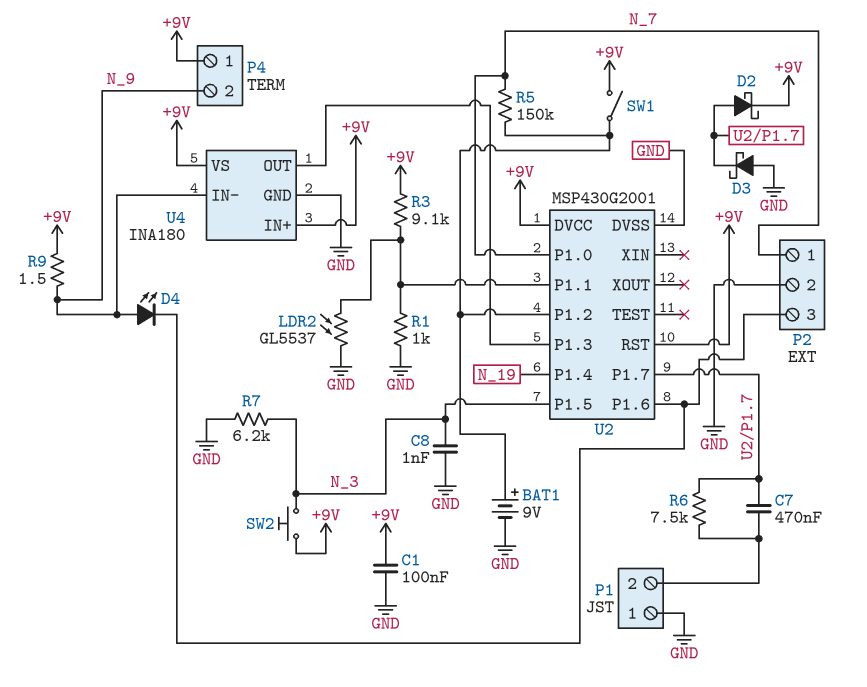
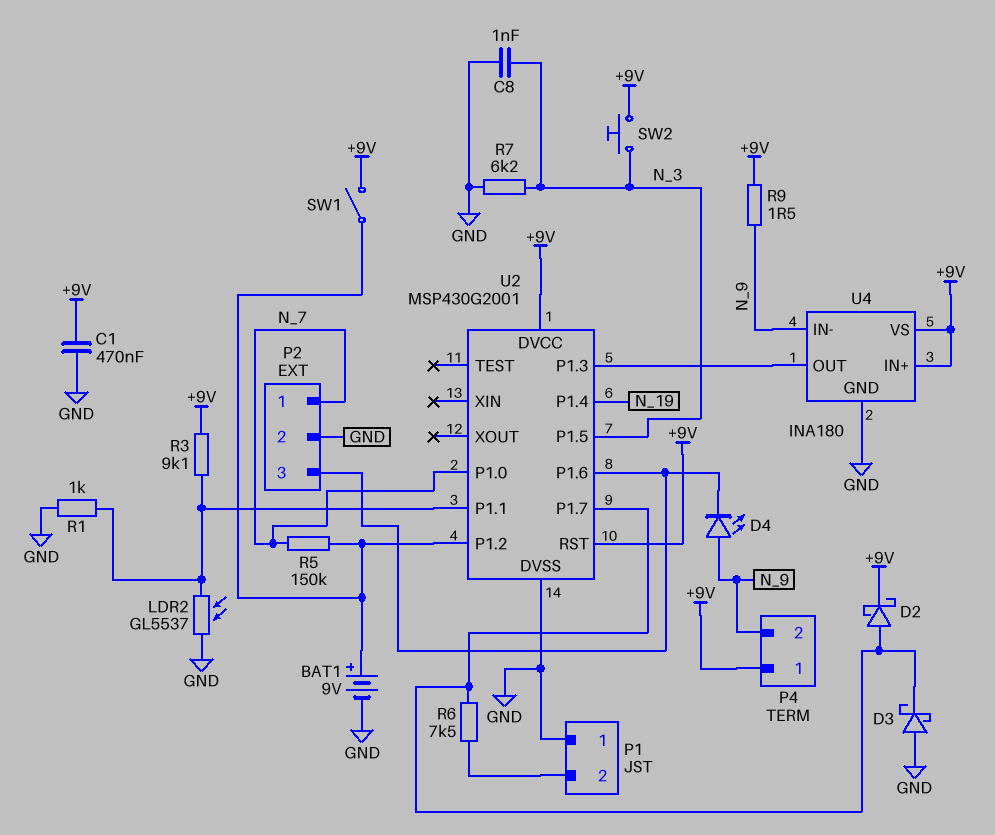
C1: 100nF (+9V, GND) -> 470nF (+9V, GND)
C7: 470nF (P1/2, U2/P1.7) -> none

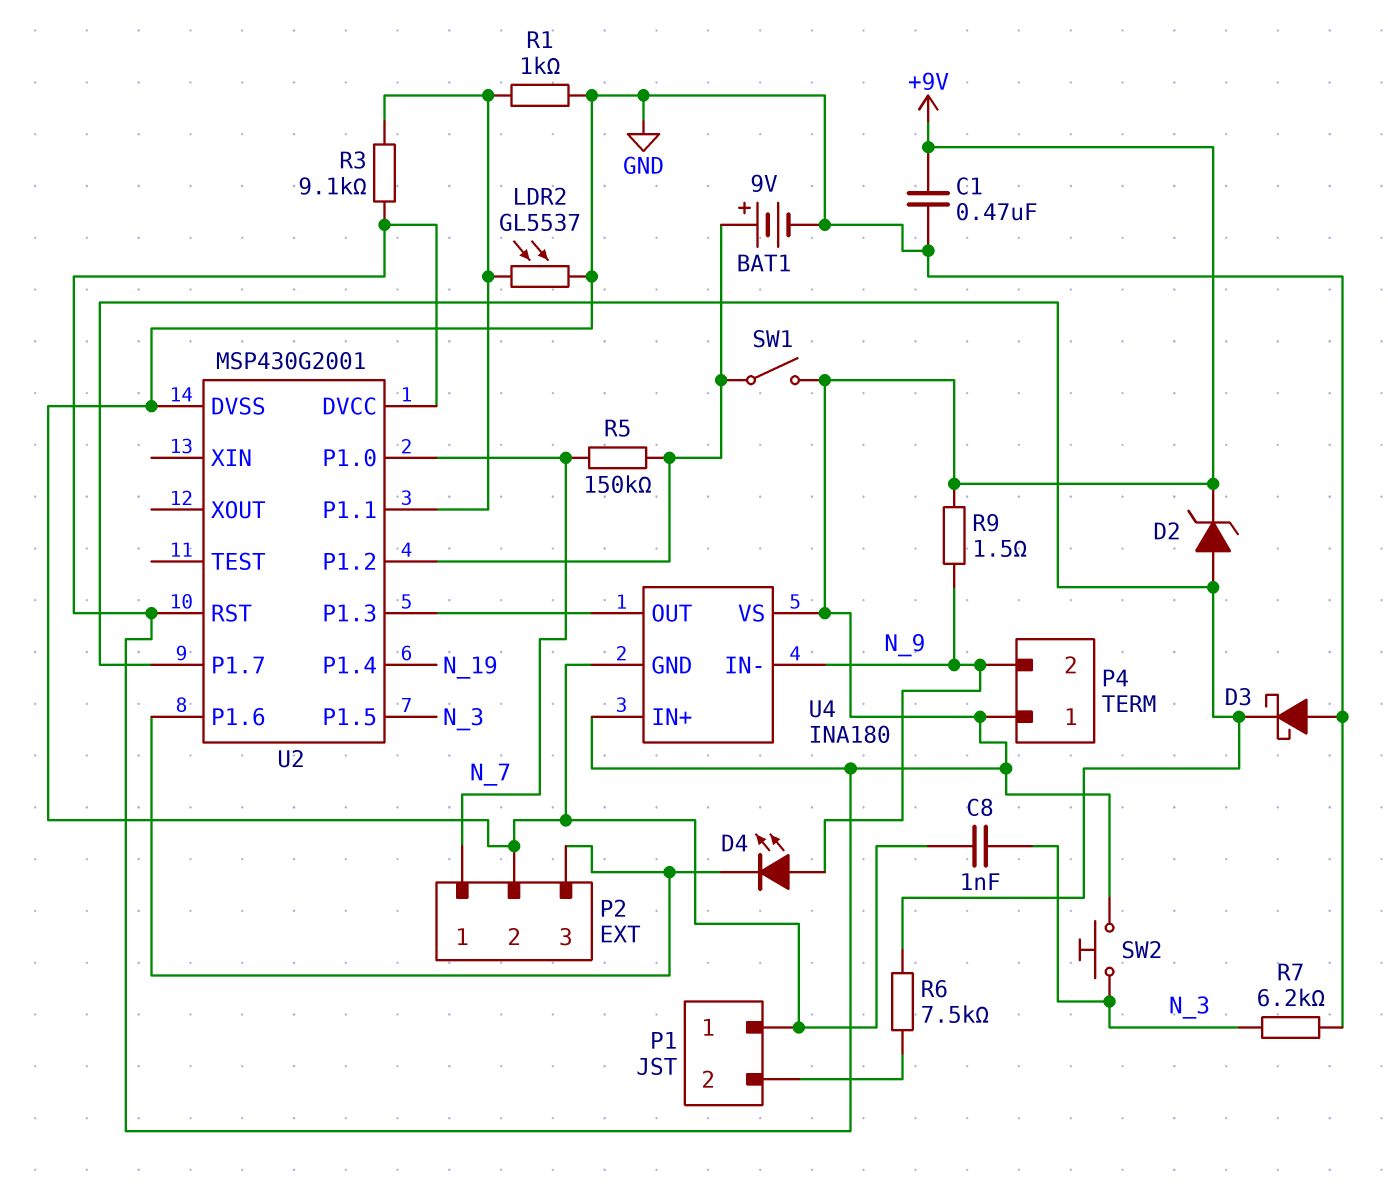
D2: schottky (A U2/P1.7, K +9V) -> zener (A U2/P1.7, K +9V)

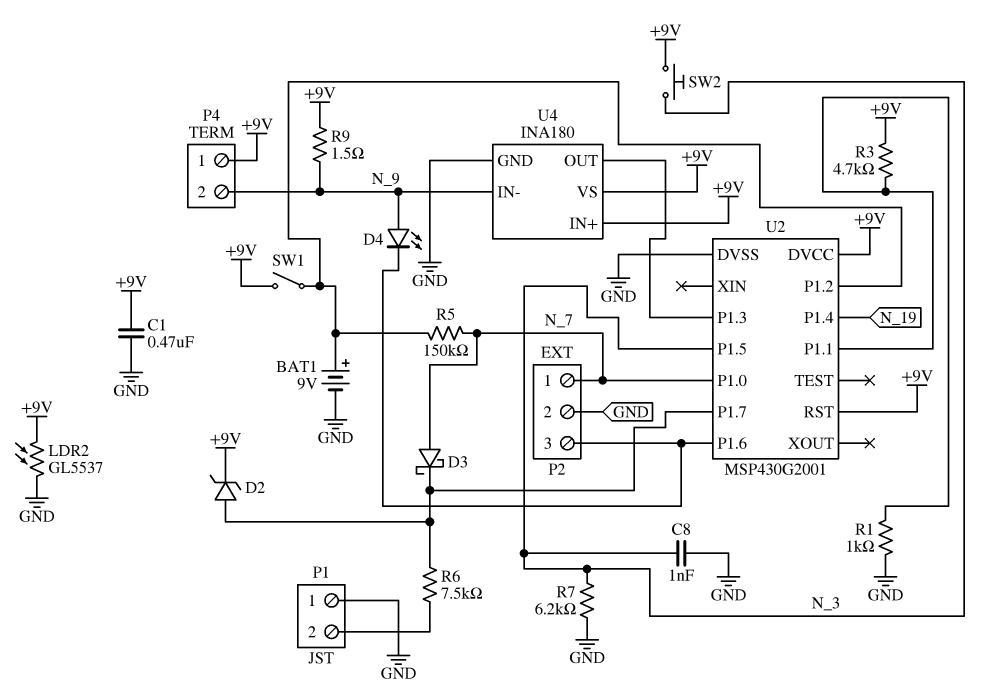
D3: schottky (A GND, K U2/P1.7) -> schottky (A N_7, K U2/P1.7)
LDR2: GL5537 (GND, U2/P1.1) -> GL5537 (+9V, GND)
R3: 9.1k (+9V, U2/P1.1) -> 4.7k (+9V, U2/P1.1)

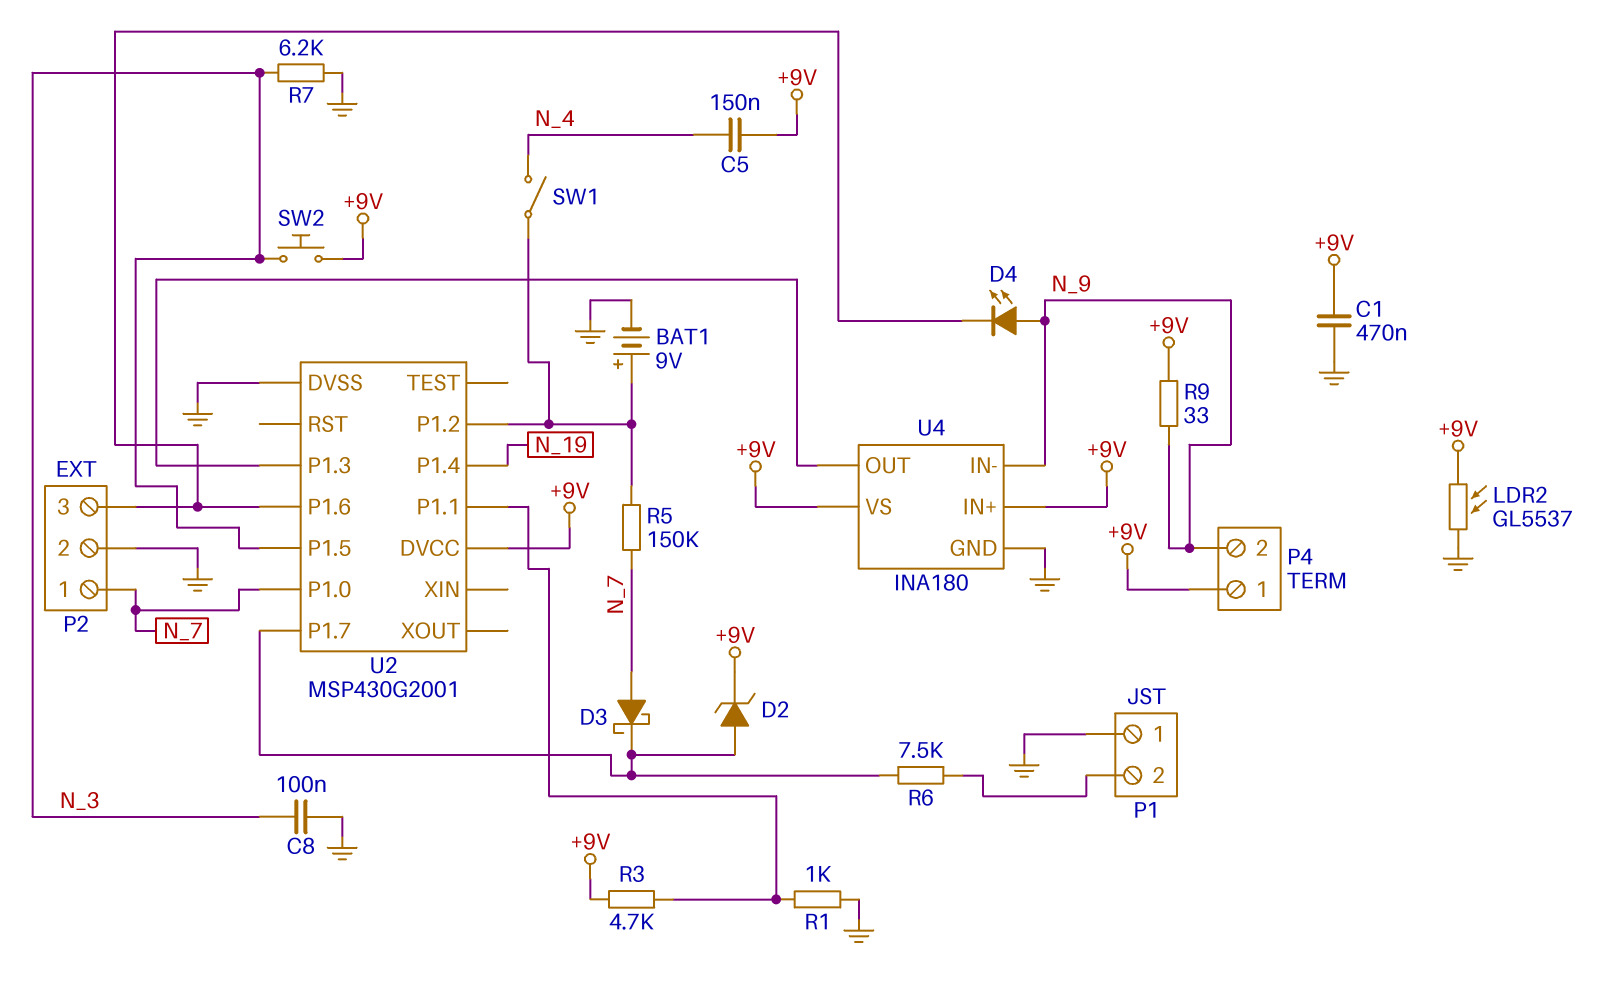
C5: none -> 150nF (+9V, N_4)
C8: 1nF (GND, N_3) -> 100nF (GND, N_3)
R9: 1.5 (+9V, N_9) -> 33 (+9V, N_9)
SW1: switch (+9V, U2/P1.2) -> switch (N_4, U2/P1.2)
U2 pin RST: +9V -> none

